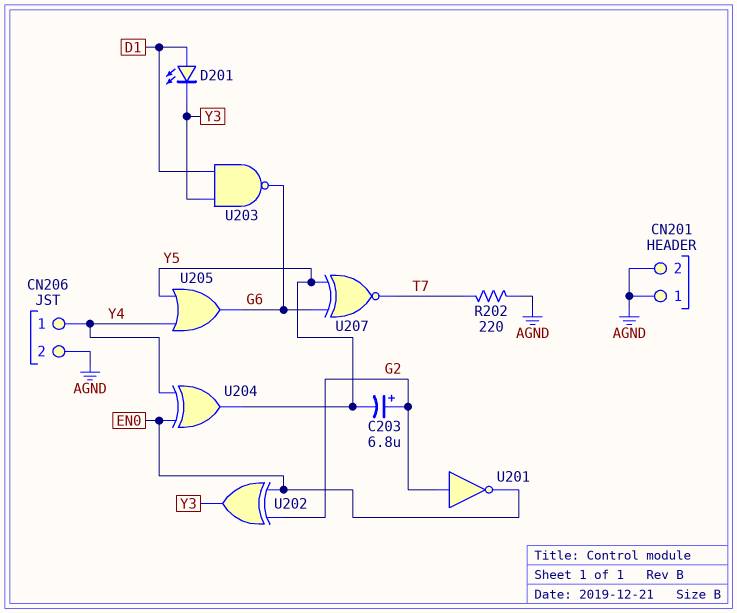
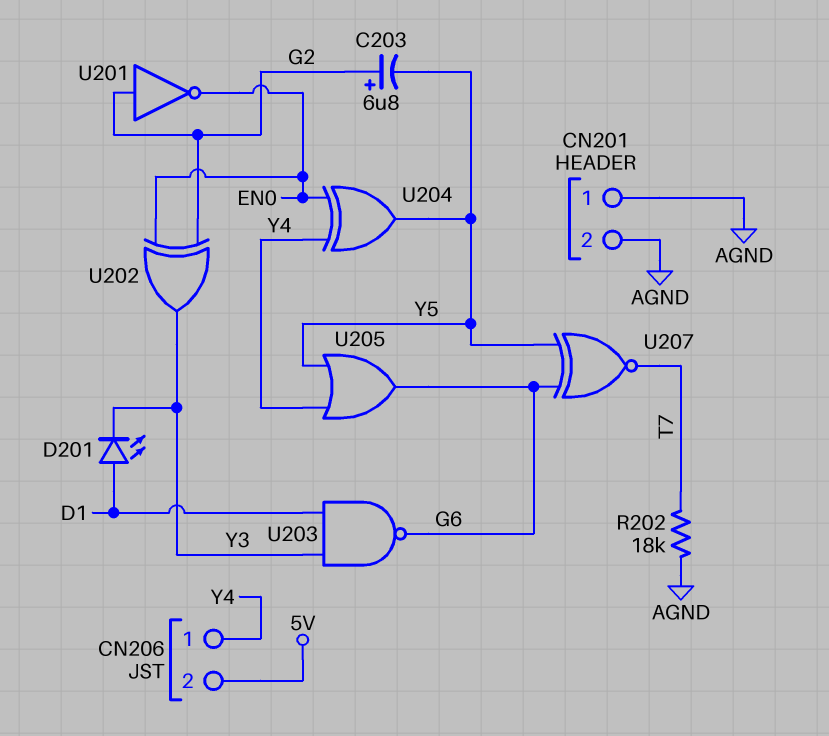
CN206 pin 2: AGND -> 5V
R202: 220 (AGND, T7) -> 18k (AGND, T7)

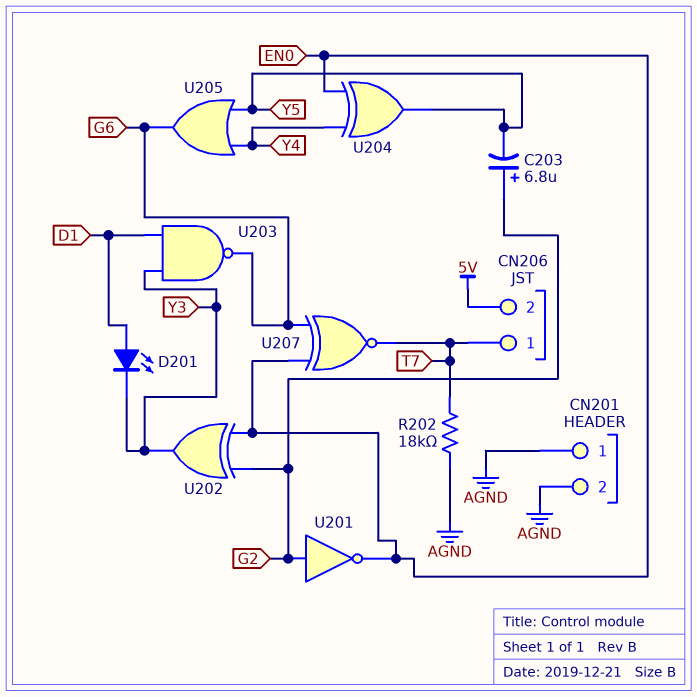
CN206 pin 1: Y4 -> T7
U207: XNOR (in G6, in Y5, out T7) -> XNOR (in EN0, in G6, out T7)

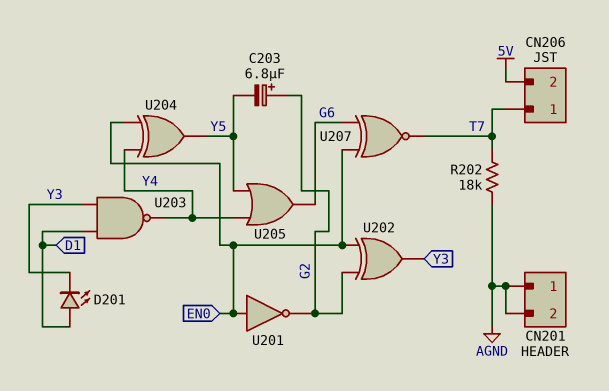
U201: NOT (in G2, out EN0) -> NOT (in EN0, out G2)
U203: NAND (in D1, in Y3, out G6) -> NAND (in D1, in Y3, out Y4)

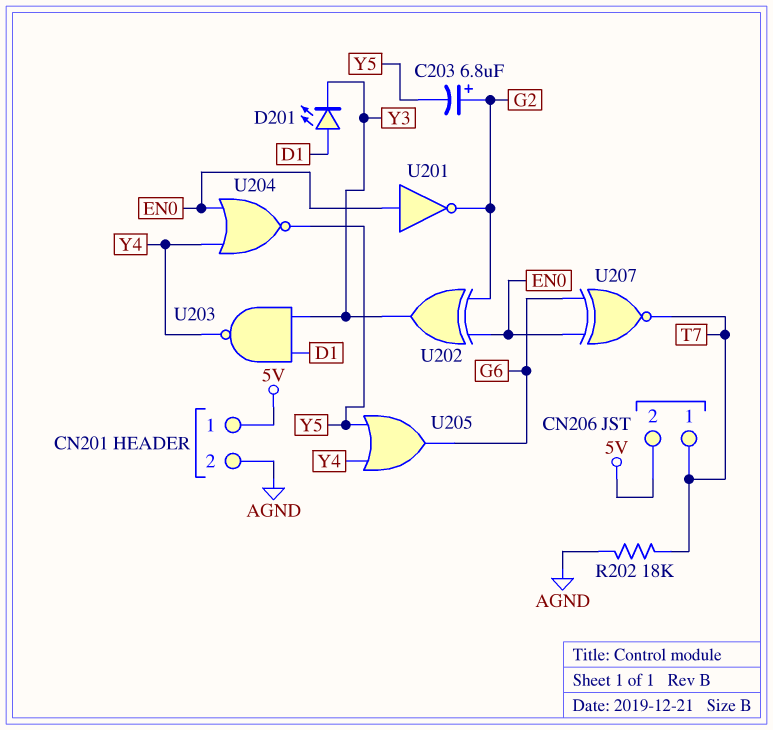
CN201 pin 1: AGND -> 5V
U204: XOR (in EN0, in Y4, out Y5) -> NOR (in EN0, in Y4, out Y5)

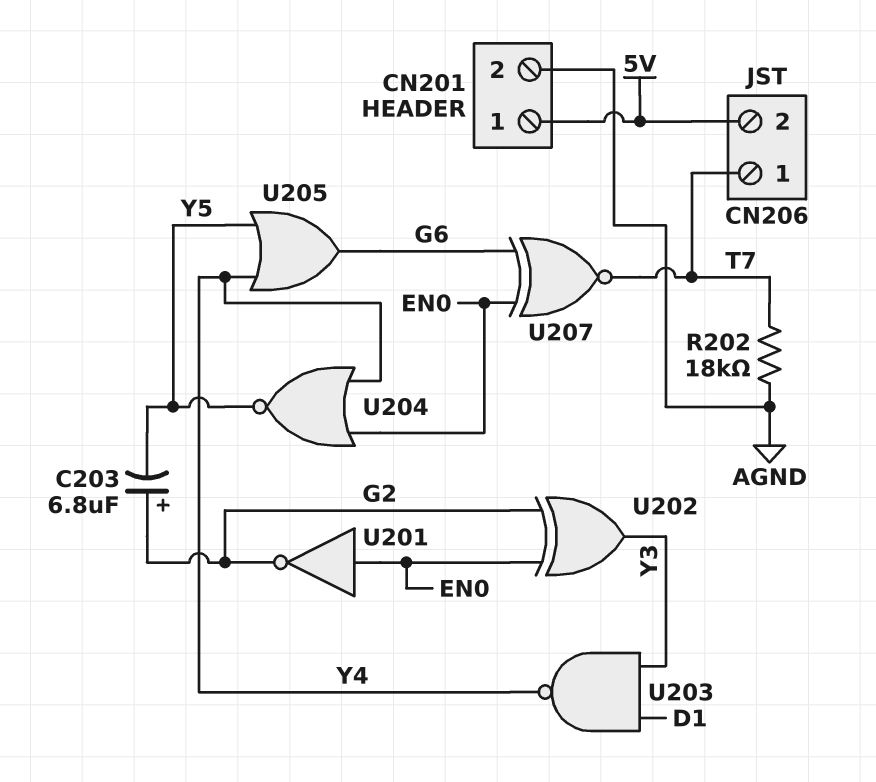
D201: LED (A D1, K Y3) -> none

